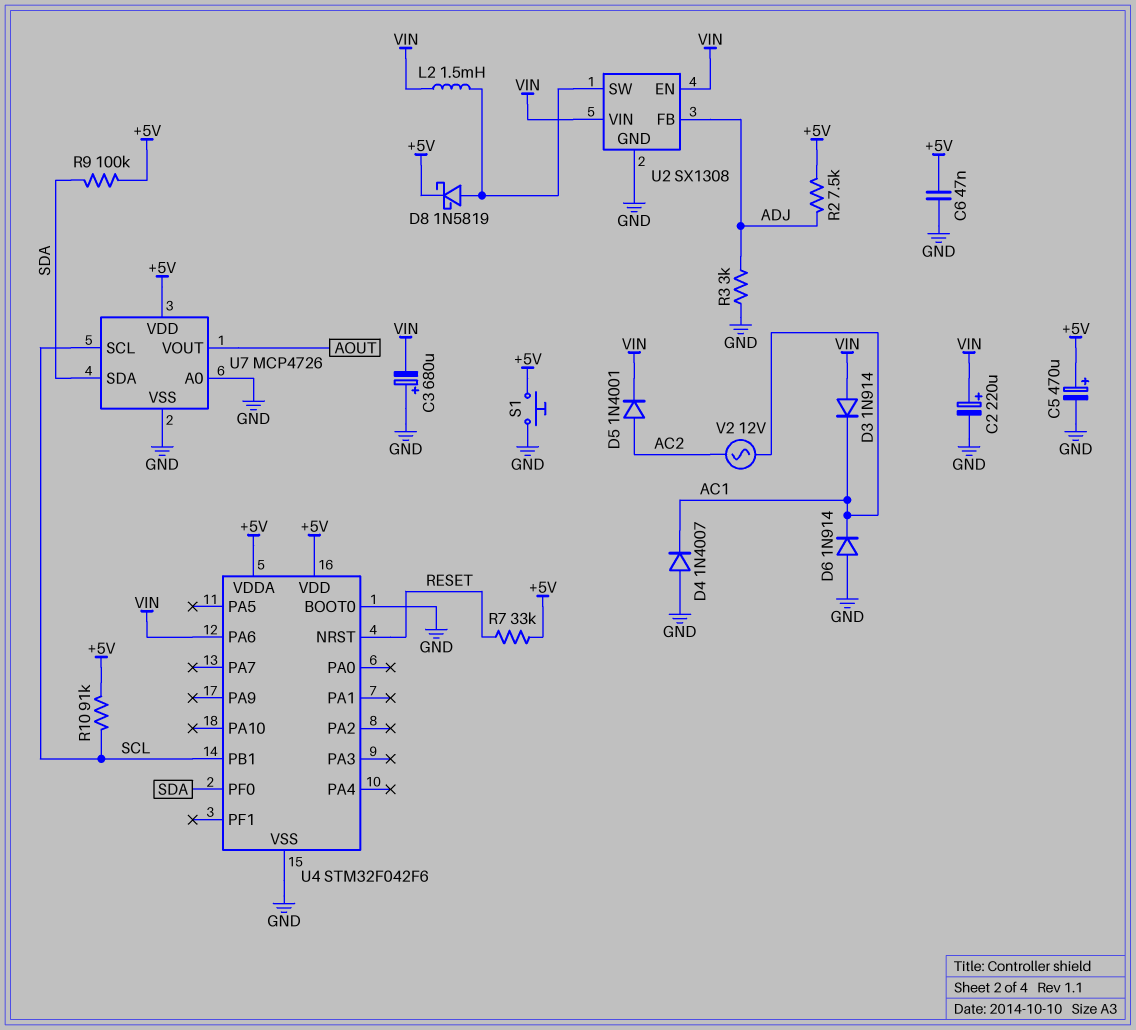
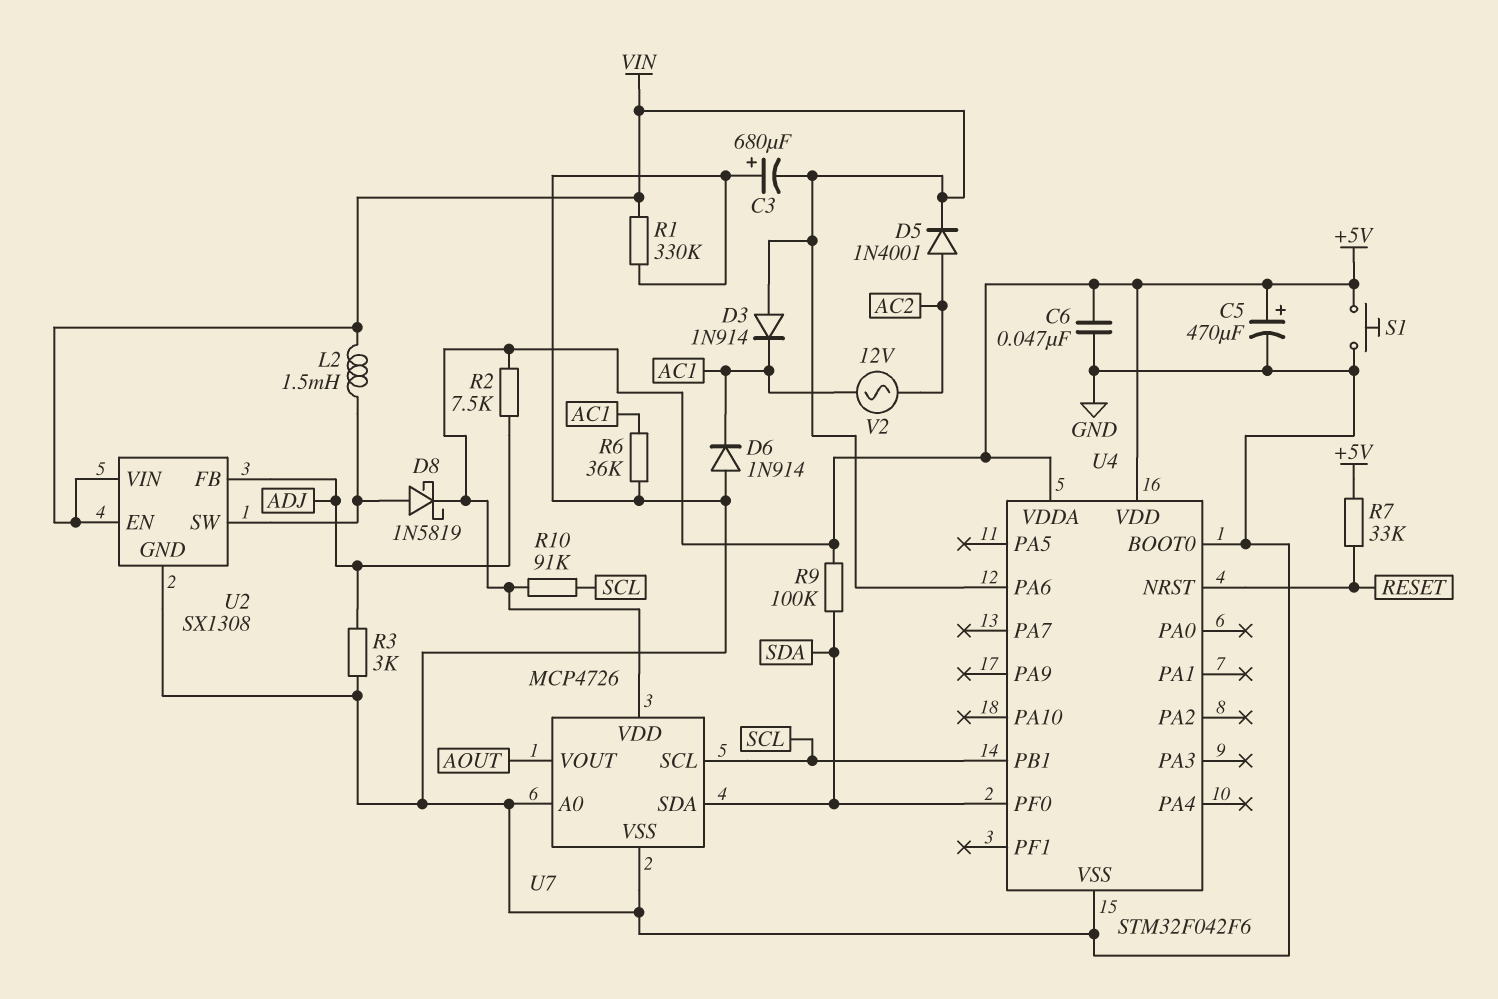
C2: 220uF (plus VIN, minus GND) -> none
D4: diode 1N4007 (A GND, K AC1) -> none
R1: none -> 330k (GND, VIN)
R6: none -> 36k (AC1, GND)

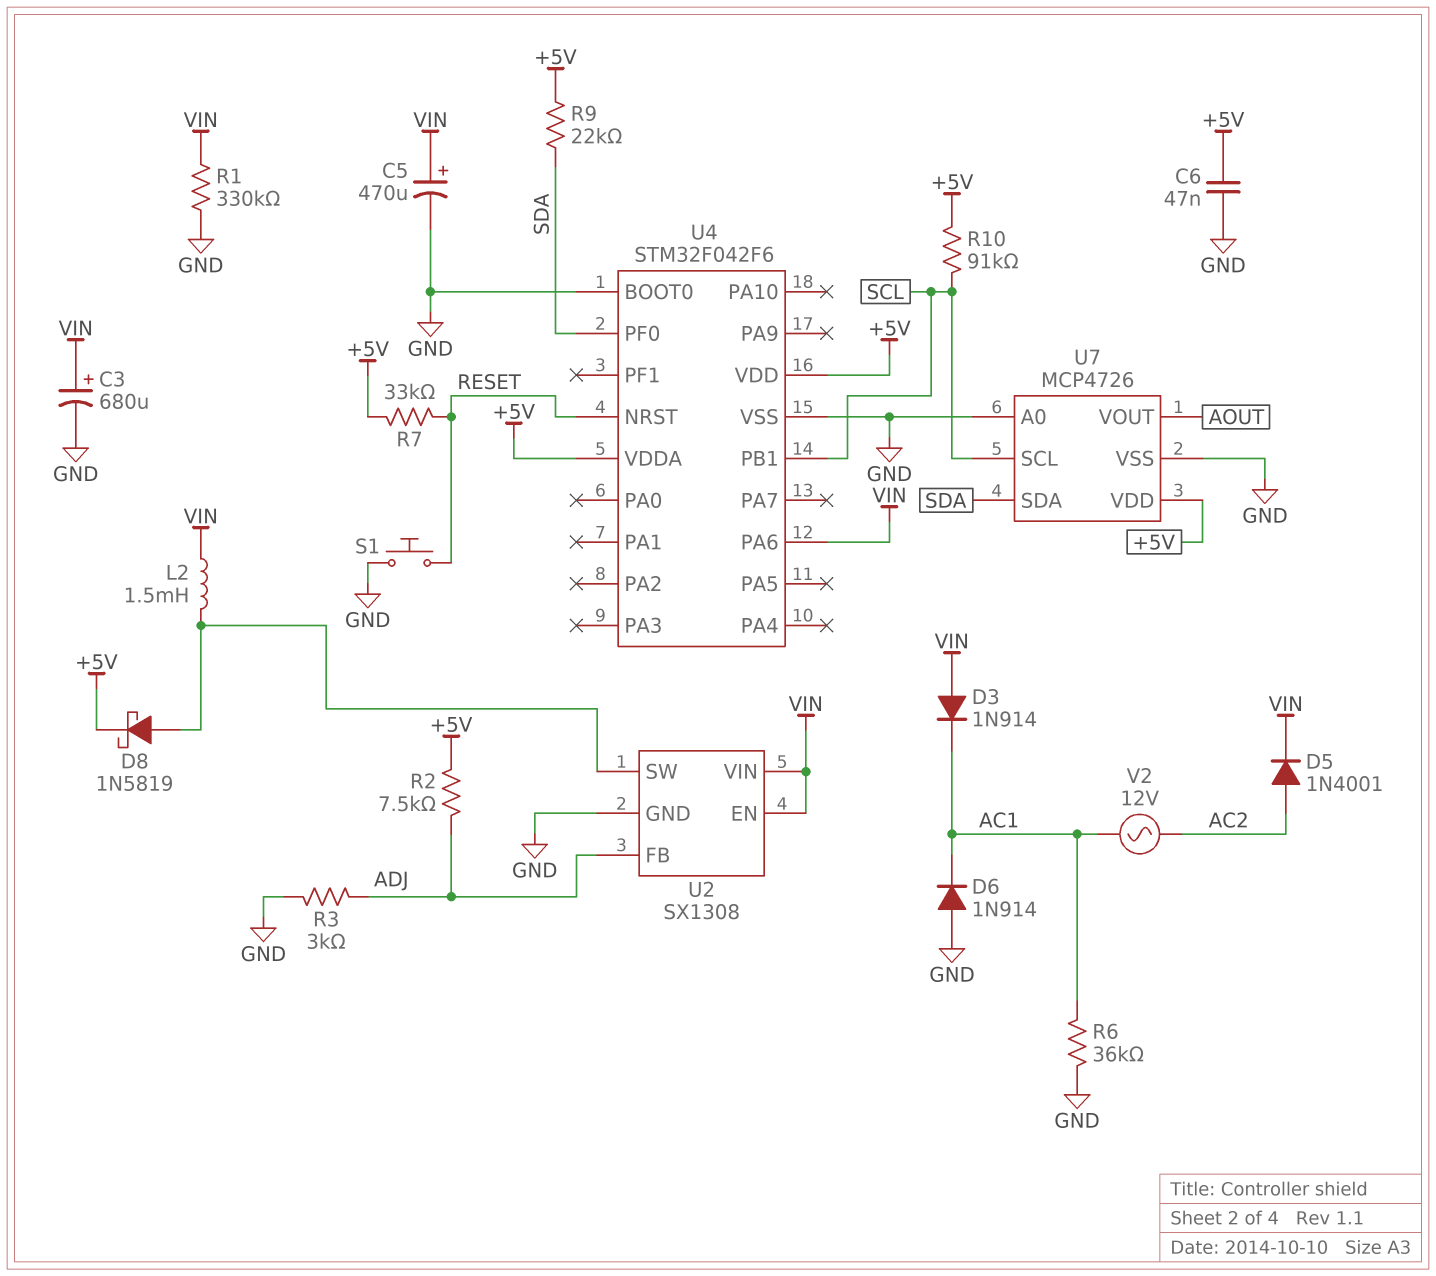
C3: 680uF (plus GND, minus VIN) -> 680uF (plus VIN, minus GND)
C5: 470uF (plus +5V, minus GND) -> 470uF (plus VIN, minus GND)
R9: 100k (+5V, SDA) -> 22k (+5V, SDA)
S1: button (+5V, GND) -> button (GND, RESET)

